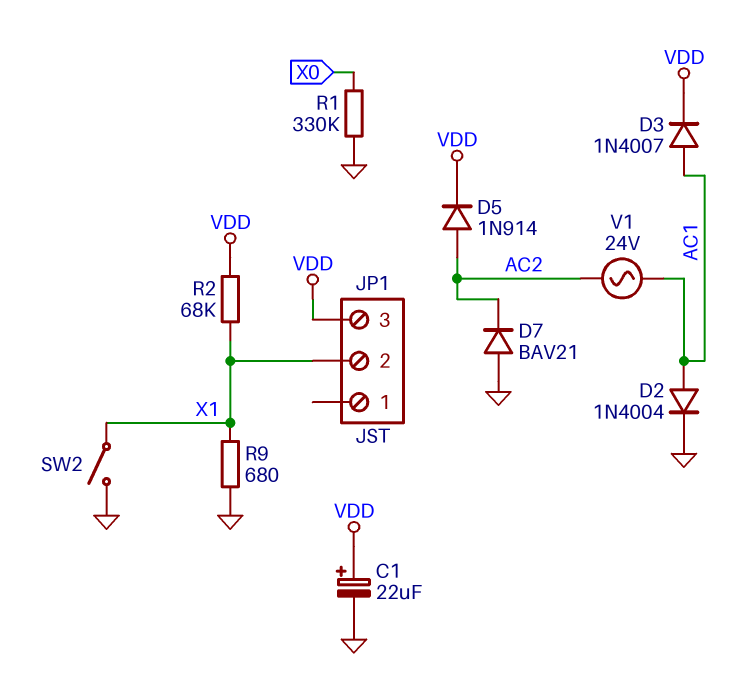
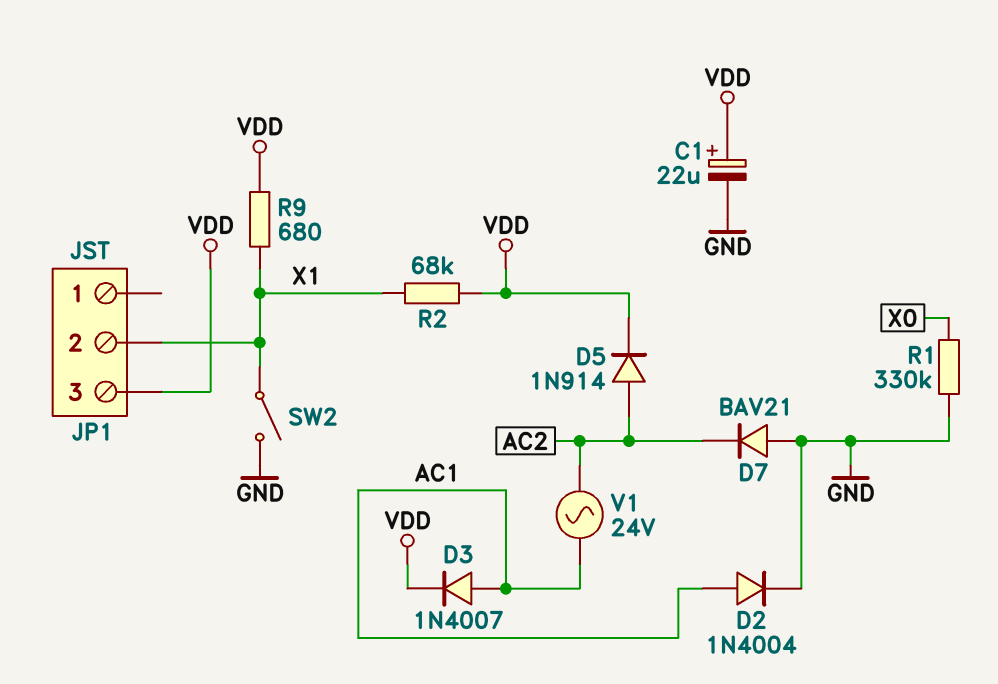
R9: 680 (GND, X1) -> 680 (VDD, X1)

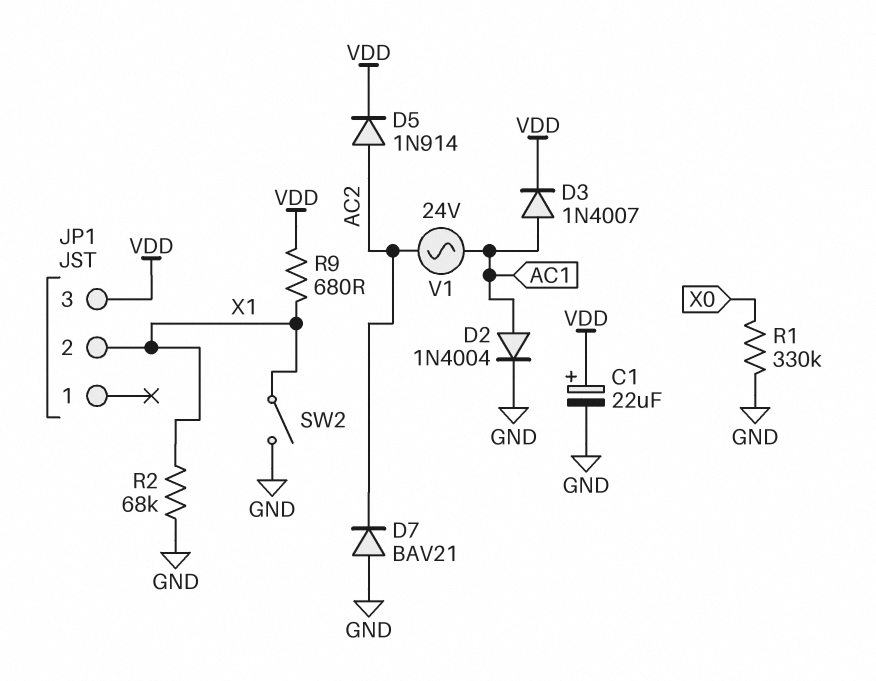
R2: 68k (VDD, X1) -> 68k (GND, X1)

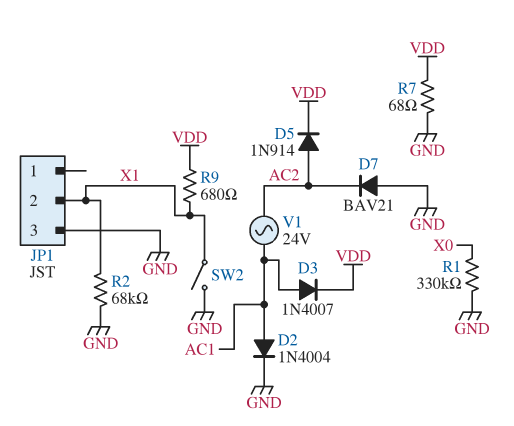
C1: 22uF (plus VDD, minus GND) -> none
JP1 pin 3: VDD -> GND
R7: none -> 68 (GND, VDD)

